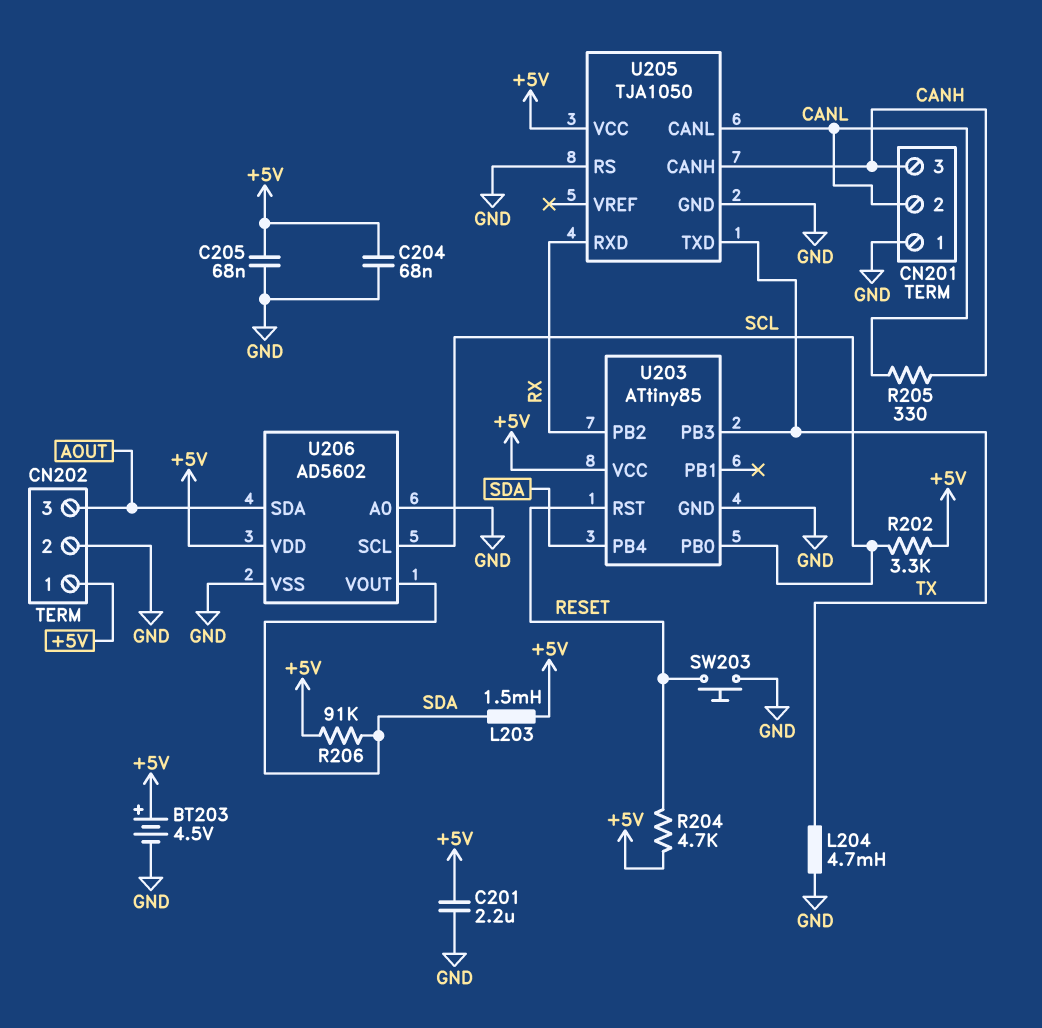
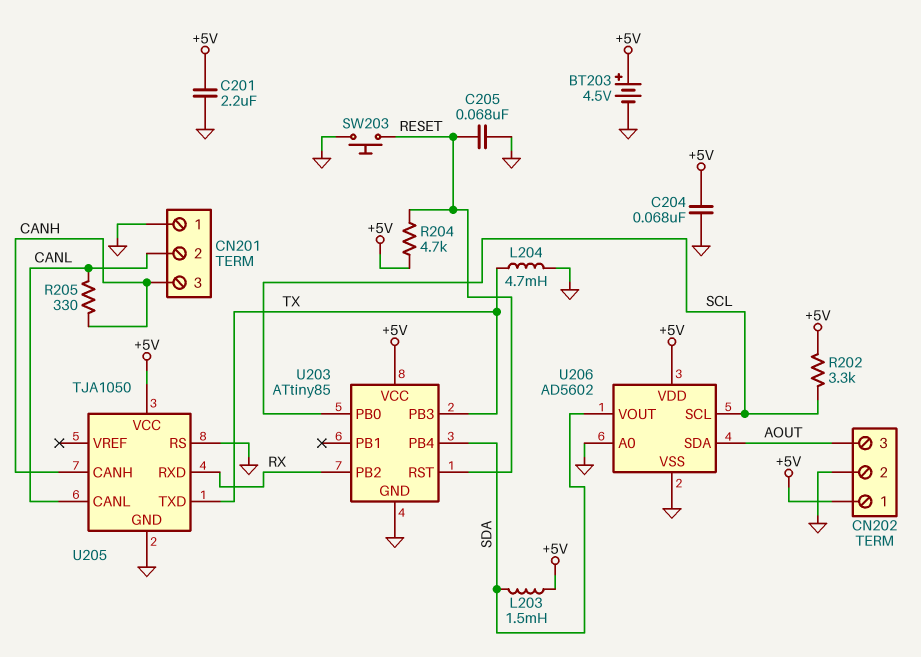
C205: 68nF (+5V, GND) -> 68nF (GND, RESET)
R206: 91k (+5V, SDA) -> none

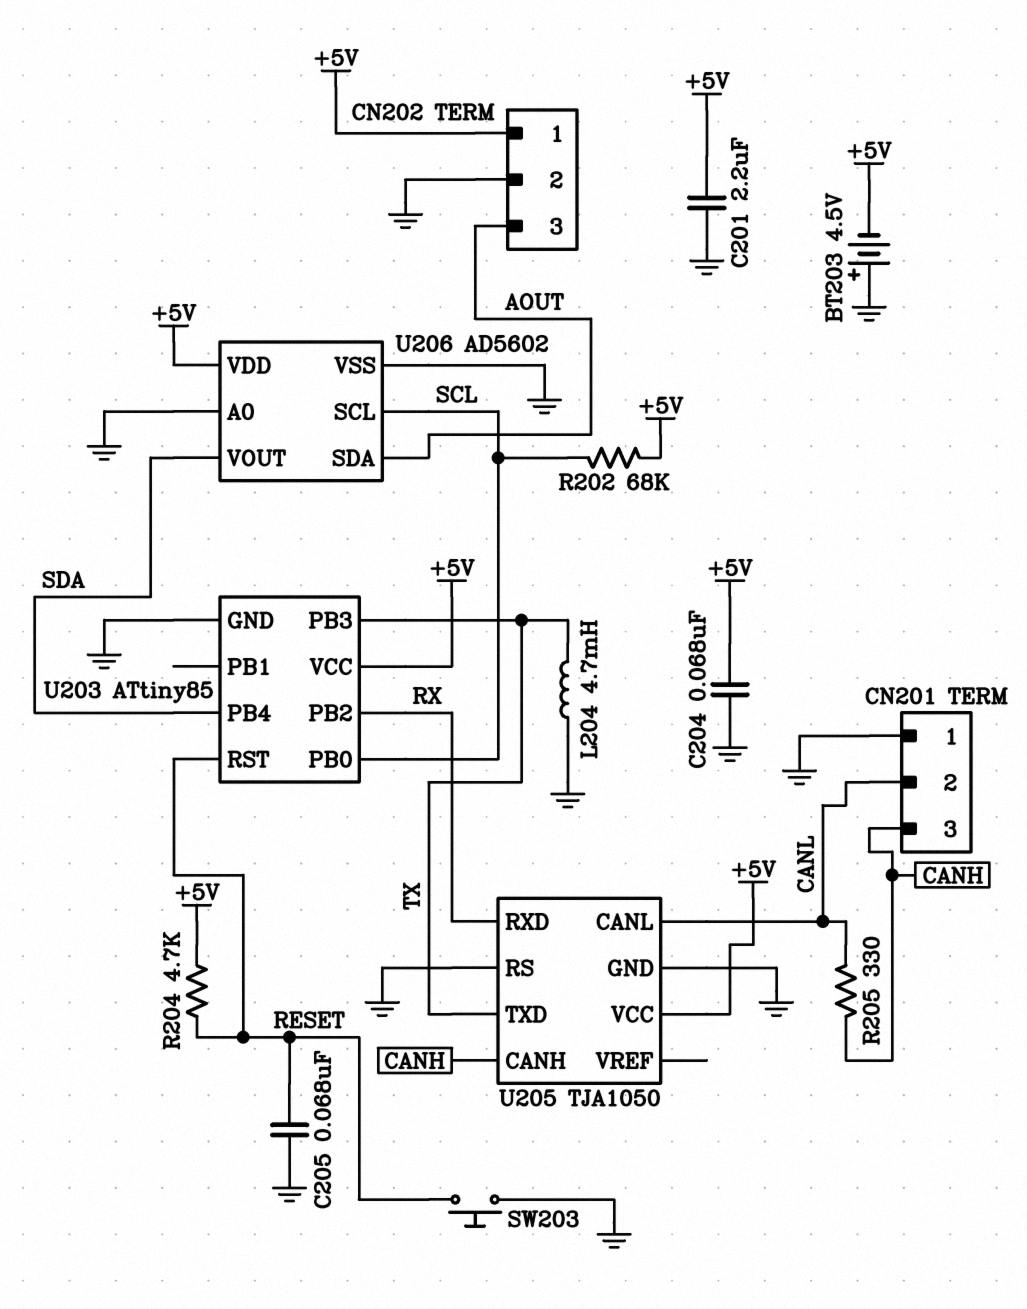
BT203: 4.5V (plus +5V, minus GND) -> 4.5V (plus GND, minus +5V)
L203: 1.5mH (+5V, SDA) -> none
R202: 3.3k (+5V, SCL) -> 68k (+5V, SCL)

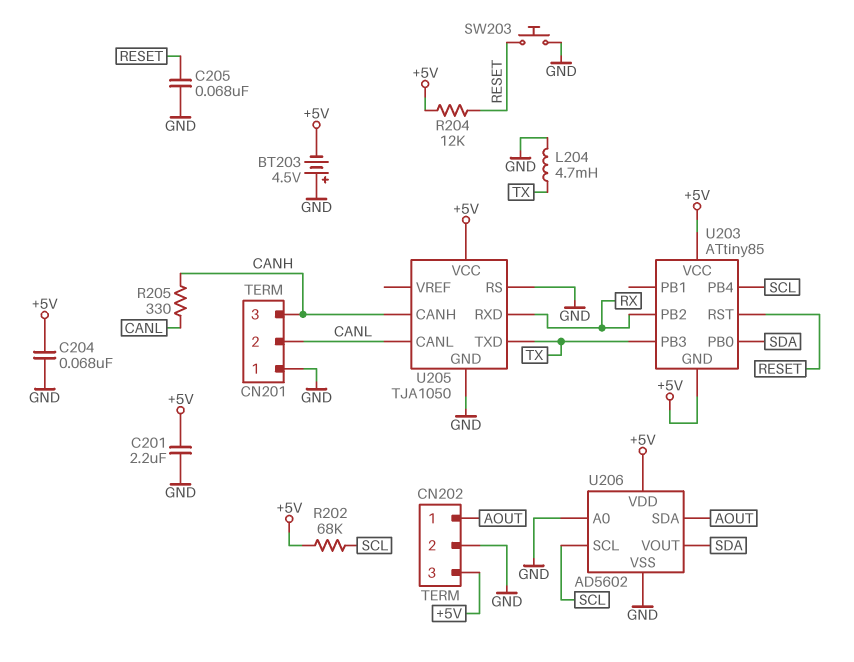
CN202 pin 1: +5V -> AOUT
CN202 pin 3: AOUT -> +5V
R204: 4.7k (+5V, RESET) -> 12k (+5V, RESET)
U203 pin GND: GND -> +5V
U203 pin PB0: SCL -> SDA
U203 pin PB4: SDA -> SCL

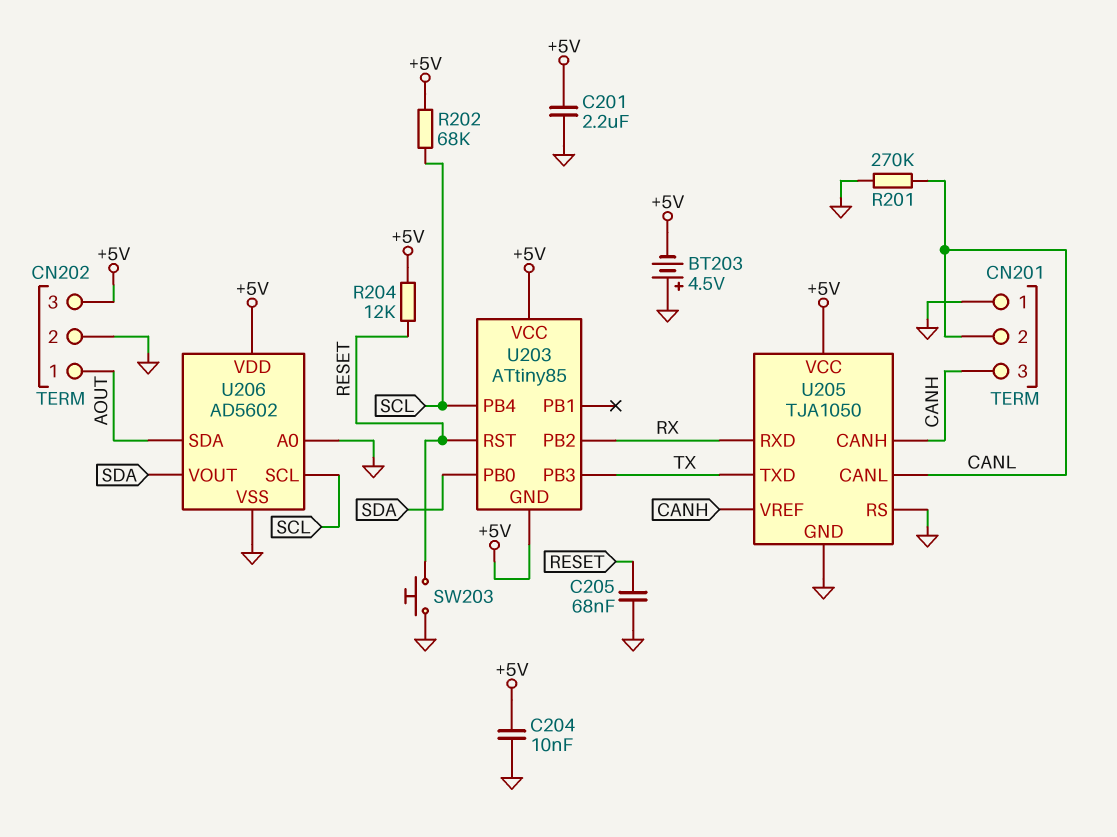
C204: 68nF (+5V, GND) -> 10nF (+5V, GND)
L204: 4.7mH (GND, TX) -> none
R201: none -> 270k (CANL, GND)
R205: 330 (CANH, CANL) -> none
U205 pin VREF: none -> CANH

